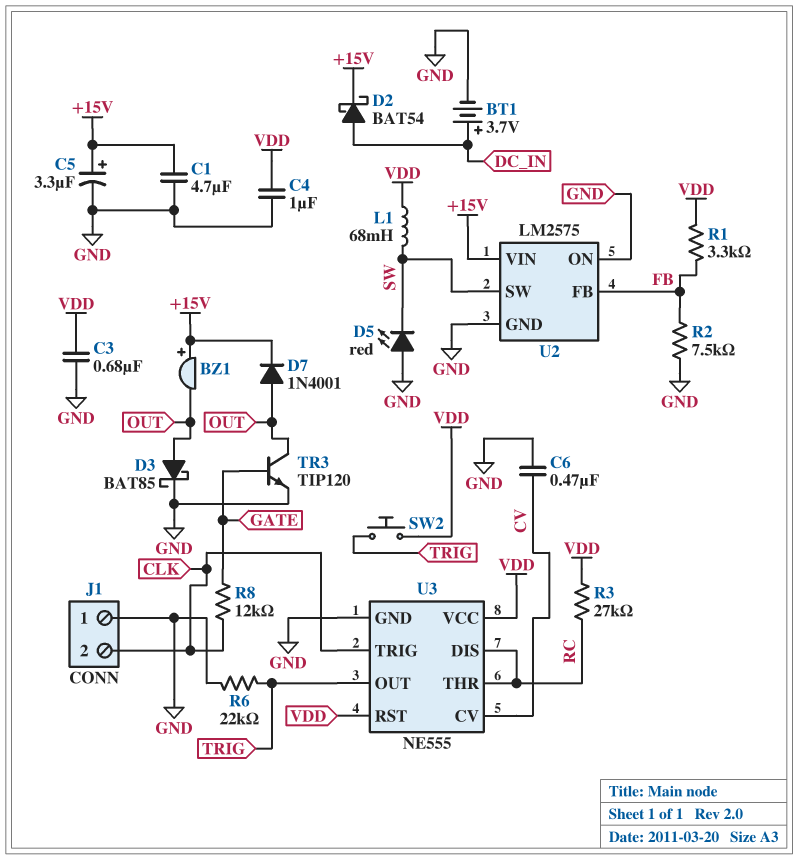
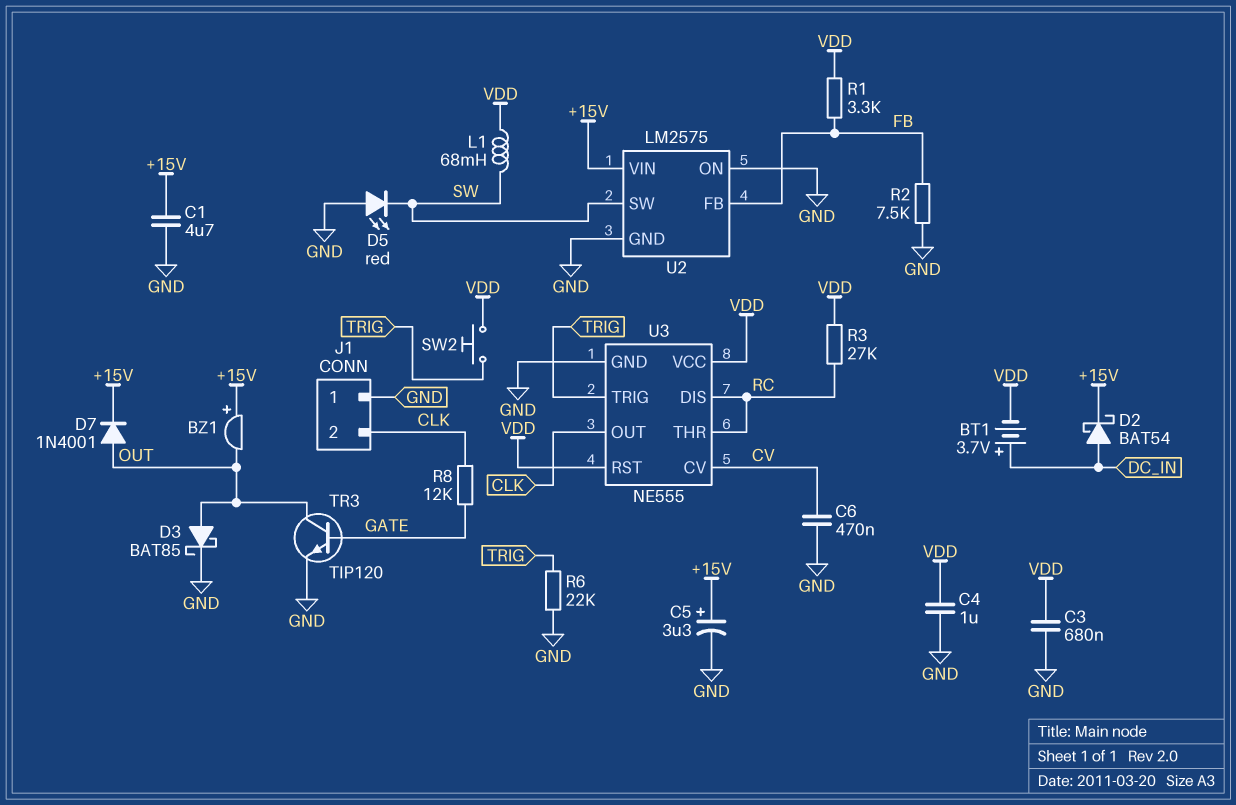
BT1: 3.7V (plus DC_IN, minus GND) -> 3.7V (plus DC_IN, minus VDD)
U3 pin OUT: TRIG -> CLK
U3 pin TRIG: CLK -> TRIG

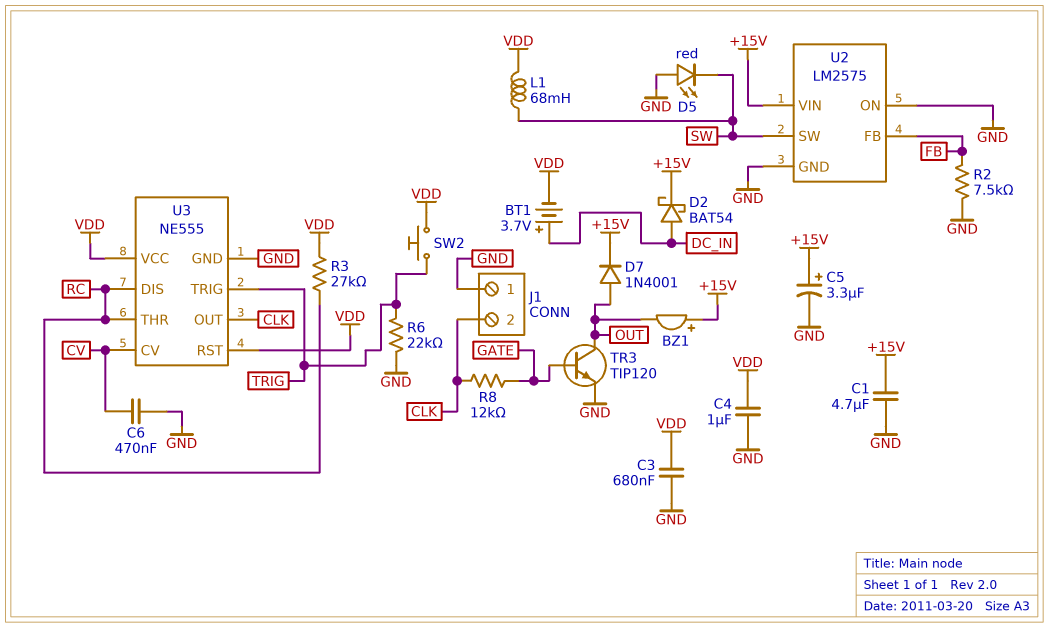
D3: schottky BAT85 (A OUT, K GND) -> none
R1: 3.3k (FB, VDD) -> none

